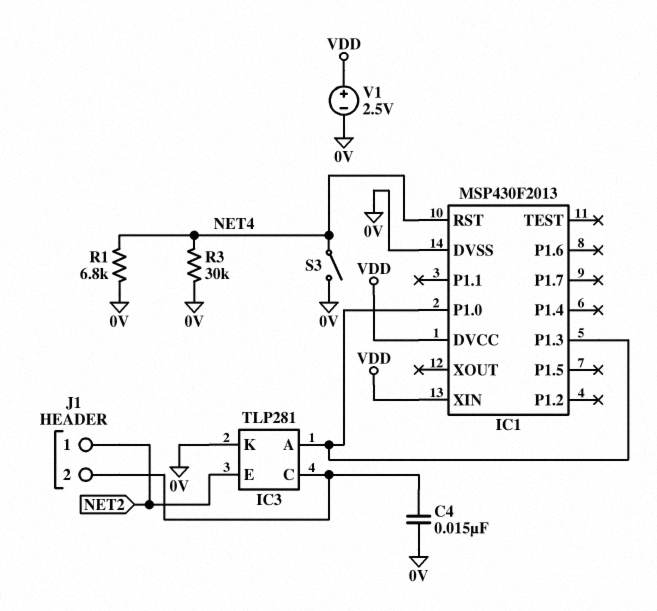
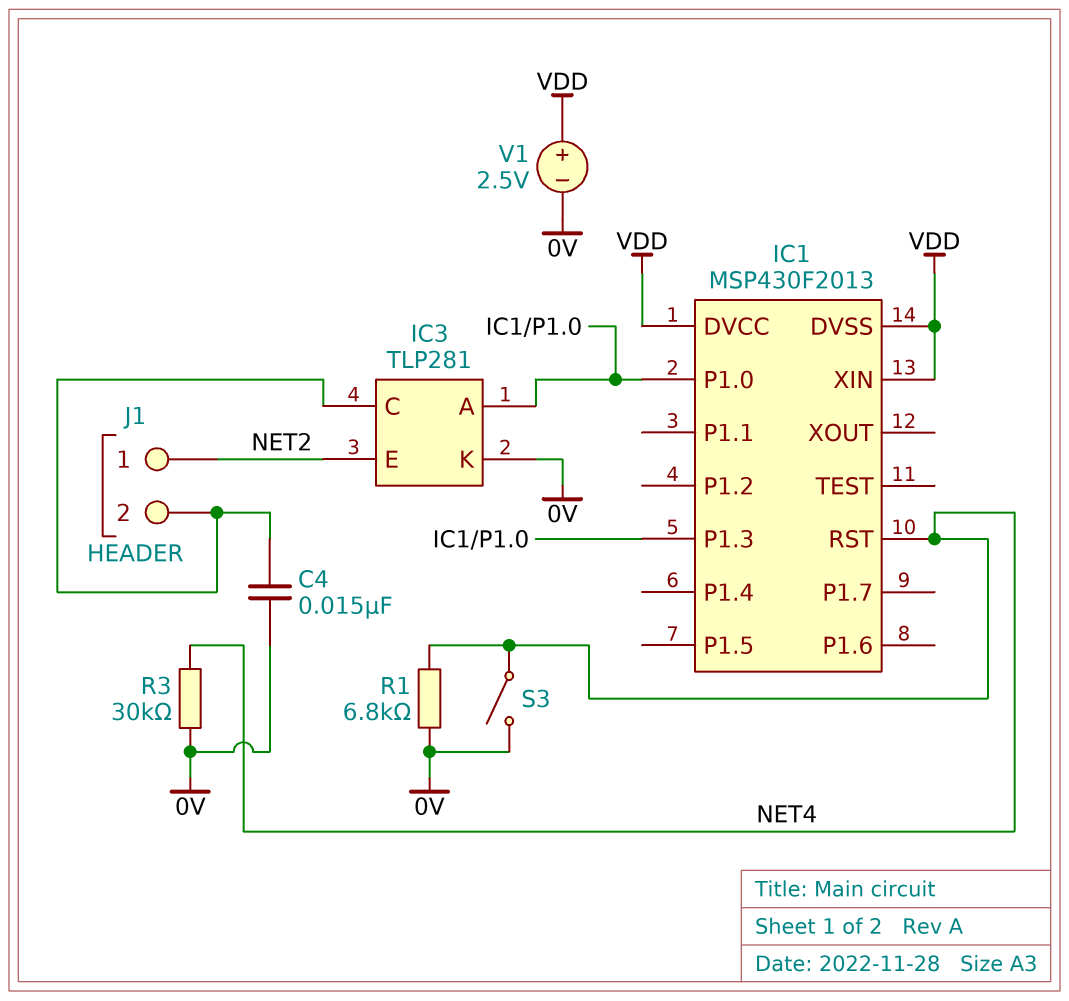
IC1 pin DVSS: 0V -> VDD

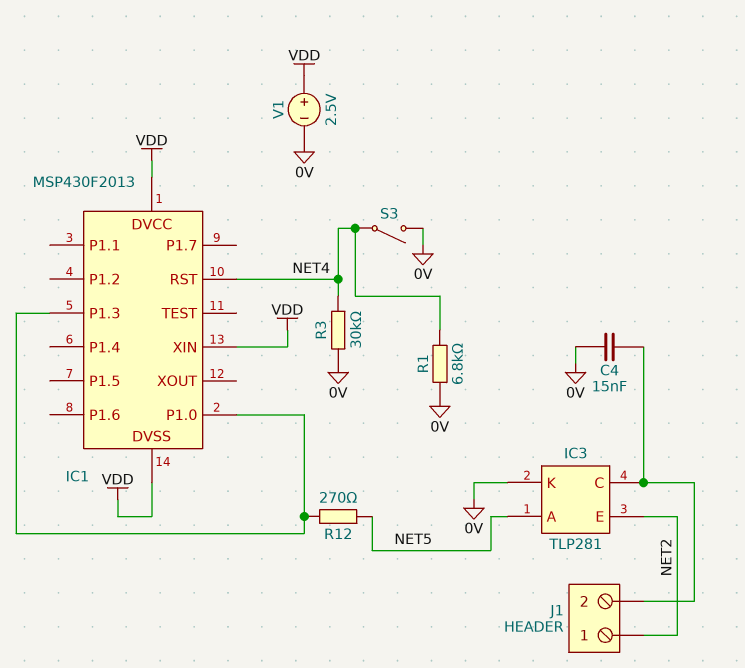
IC3 pin A: IC1/P1.0 -> NET5
R12: none -> 270 (IC1/P1.0, NET5)

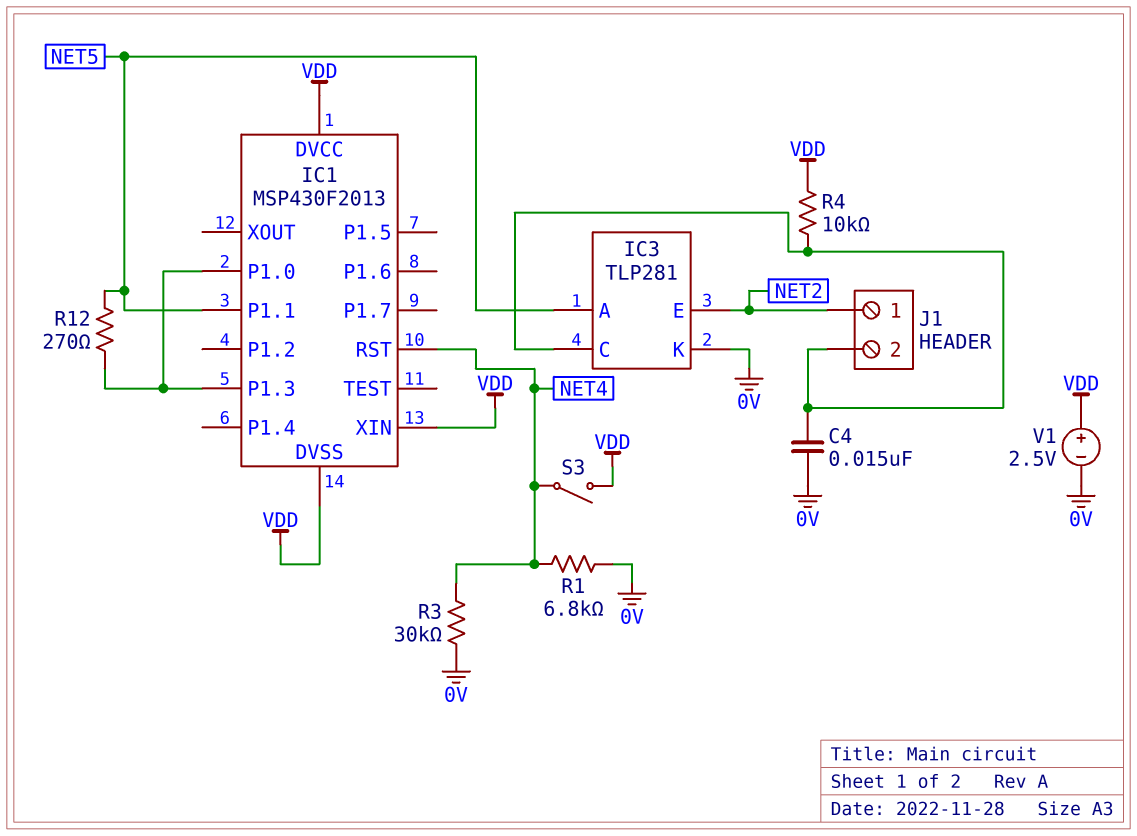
IC1 pin P1.1: none -> NET5
R4: none -> 10k (IC3/C, VDD)
S3: switch (0V, NET4) -> switch (NET4, VDD)

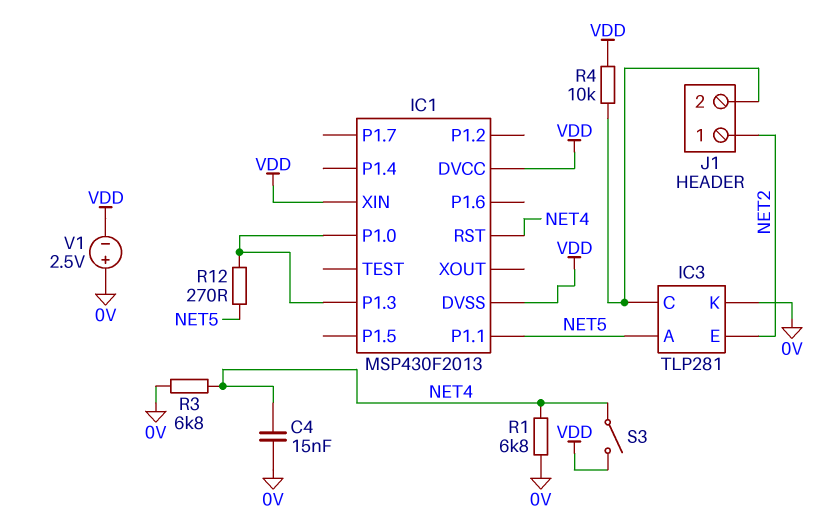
C4: 15nF (0V, IC3/C) -> 15nF (0V, NET4)
R3: 30k (0V, NET4) -> 6.8k (0V, NET4)
V1: 2.5V (plus VDD, minus 0V) -> 2.5V (plus 0V, minus VDD)

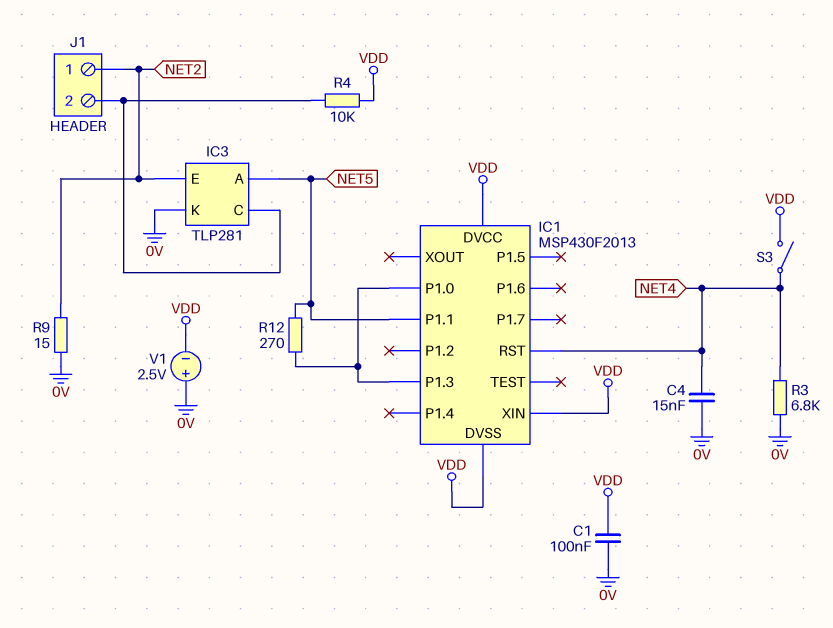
C1: none -> 100nF (0V, VDD)
R1: 6.8k (0V, NET4) -> none
R9: none -> 15 (0V, NET2)

